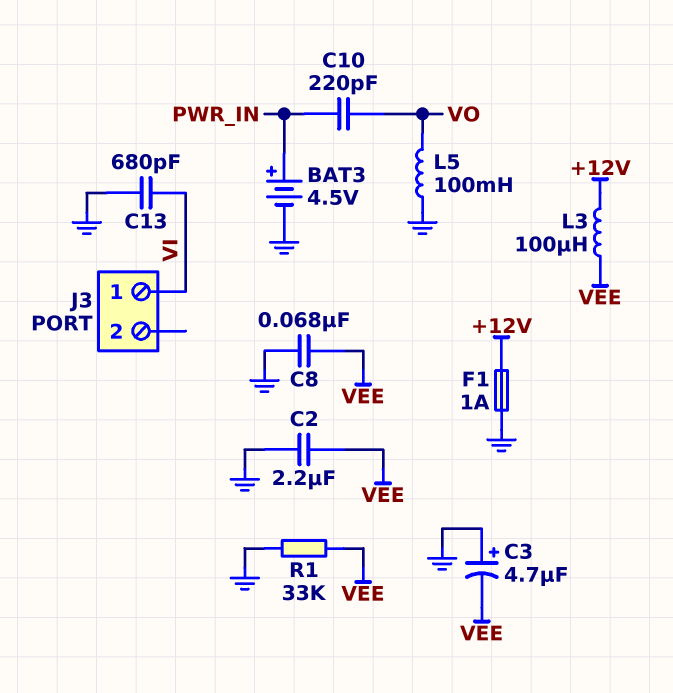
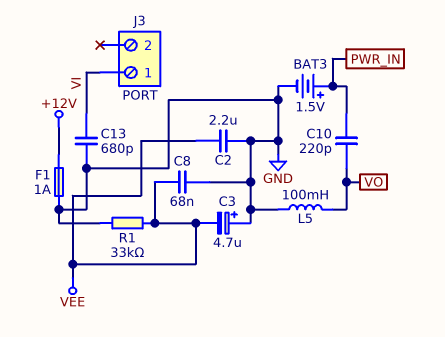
BAT3: 4.5V (plus PWR_IN, minus GND) -> 1.5V (plus PWR_IN, minus GND)
L3: 100uH (+12V, VEE) -> none

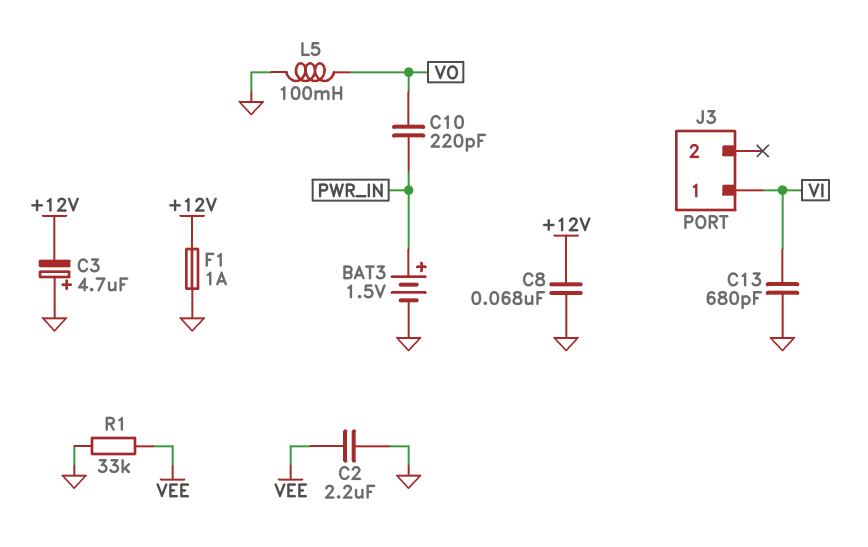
C3: 4.7uF (plus GND, minus VEE) -> 4.7uF (plus GND, minus +12V)
C8: 68nF (GND, VEE) -> 68nF (+12V, GND)

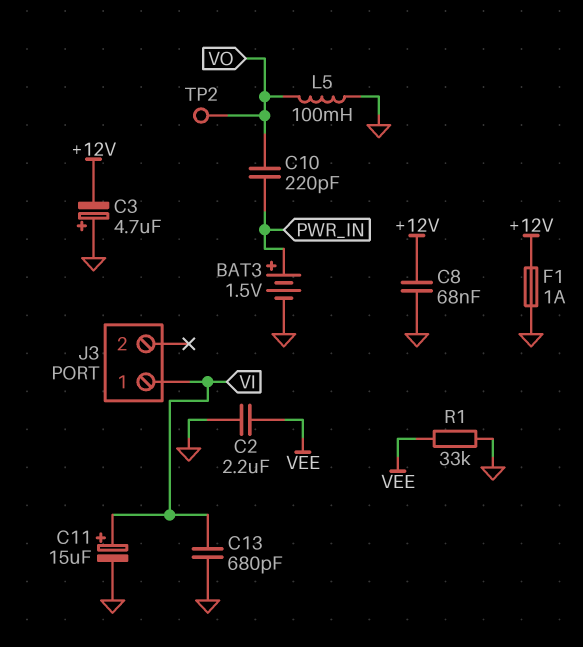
C11: none -> 15uF (plus VI, minus GND)
TP2: none -> test point (VO)

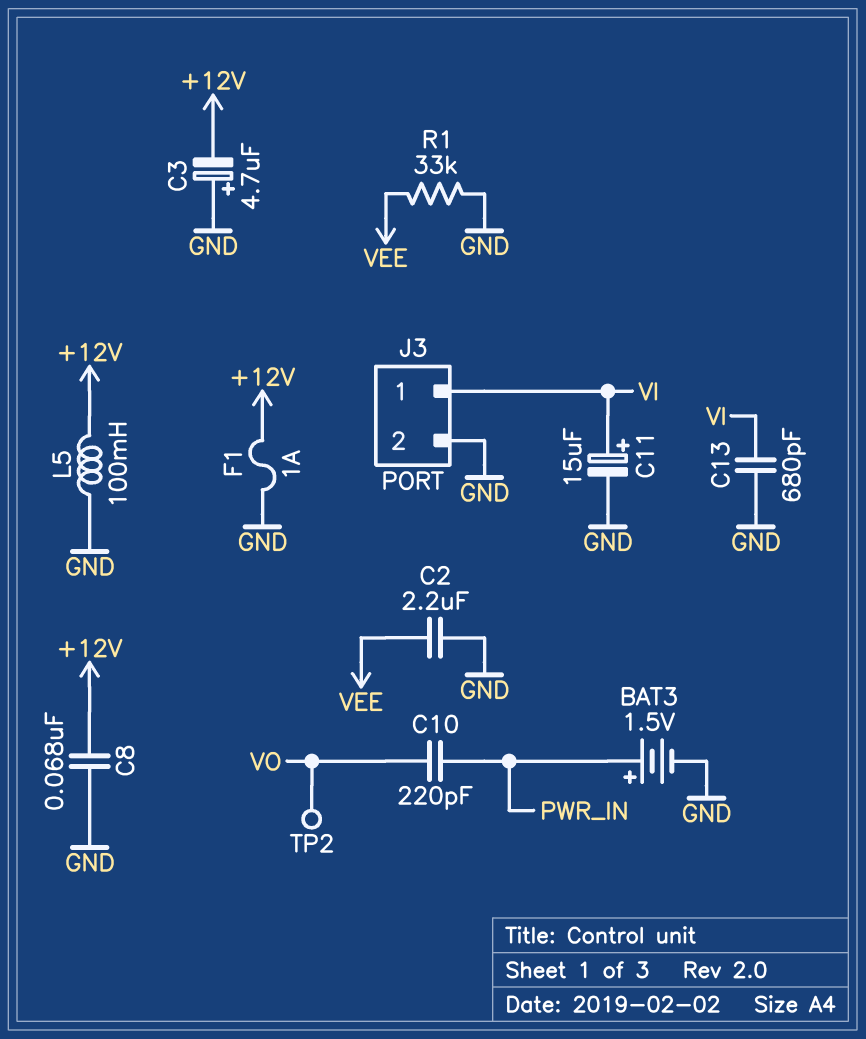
J3 pin 2: none -> GND
L5: 100mH (GND, VO) -> 100mH (+12V, GND)

